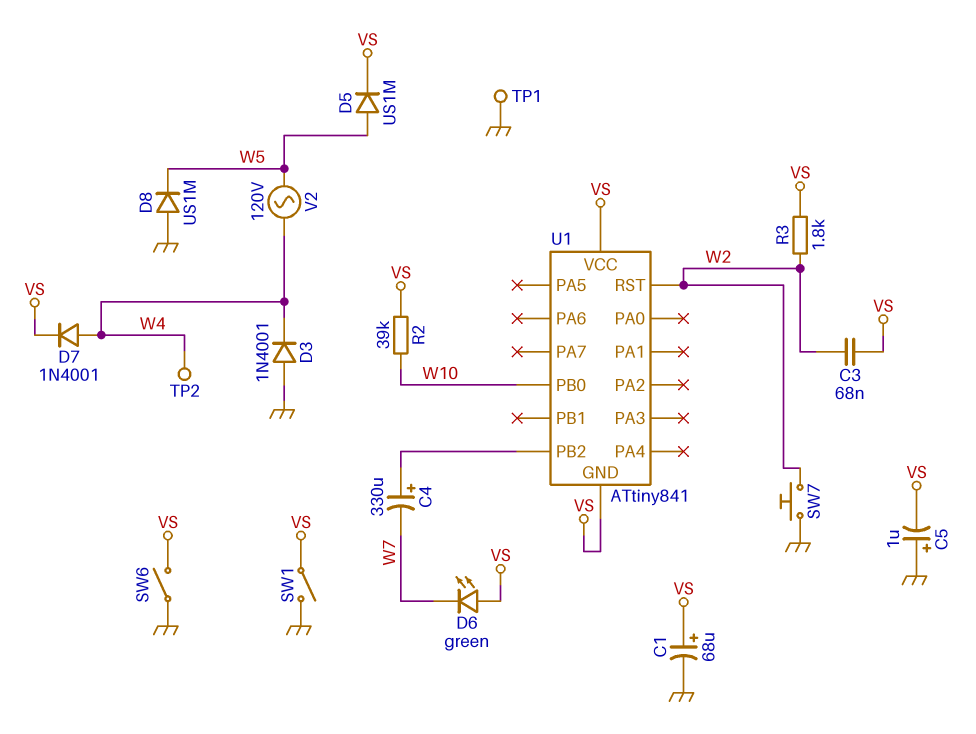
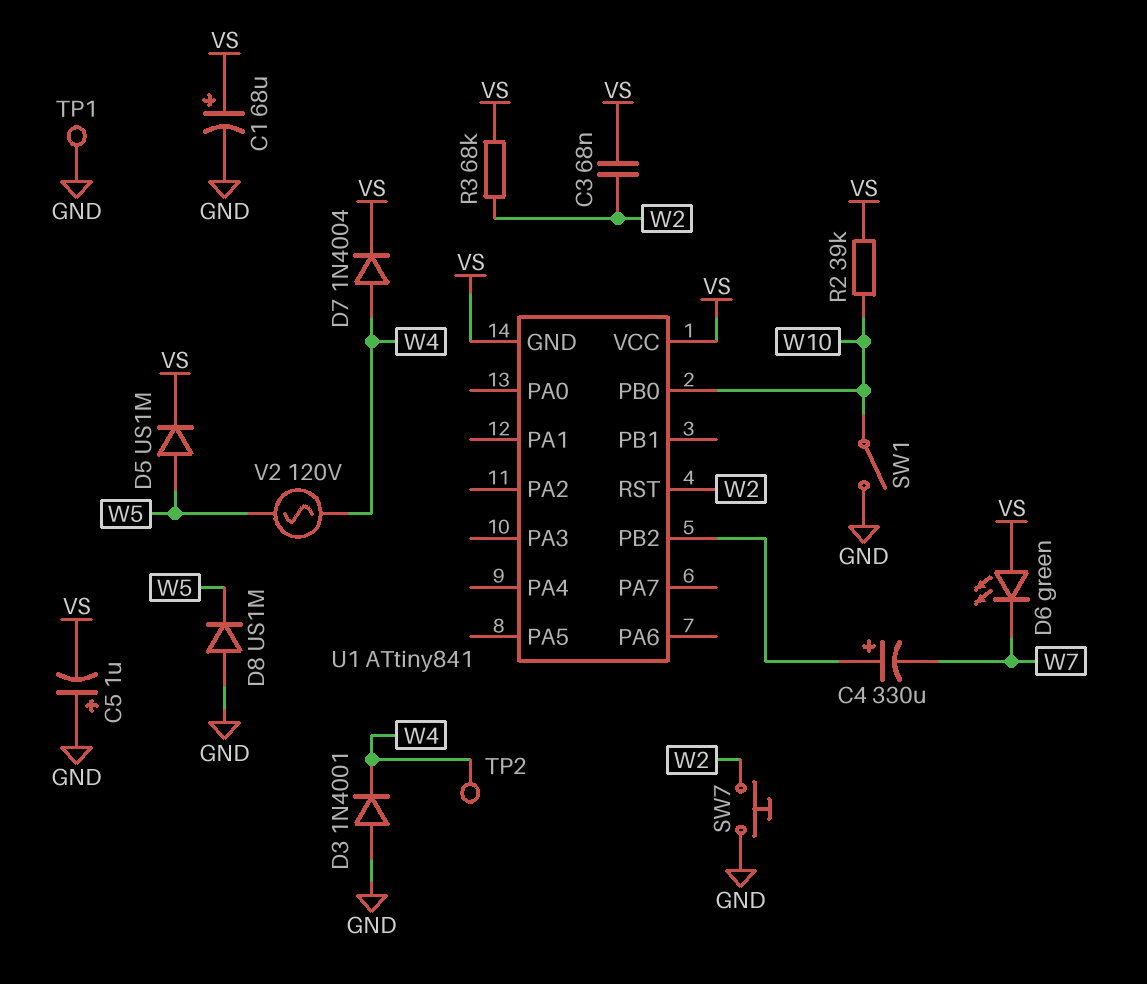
D7: diode 1N4001 (A W4, K VS) -> diode 1N4004 (A W4, K VS)
R3: 1.8k (VS, W2) -> 68k (VS, W2)
SW1: switch (GND, VS) -> switch (GND, W10)
SW6: switch (GND, VS) -> none

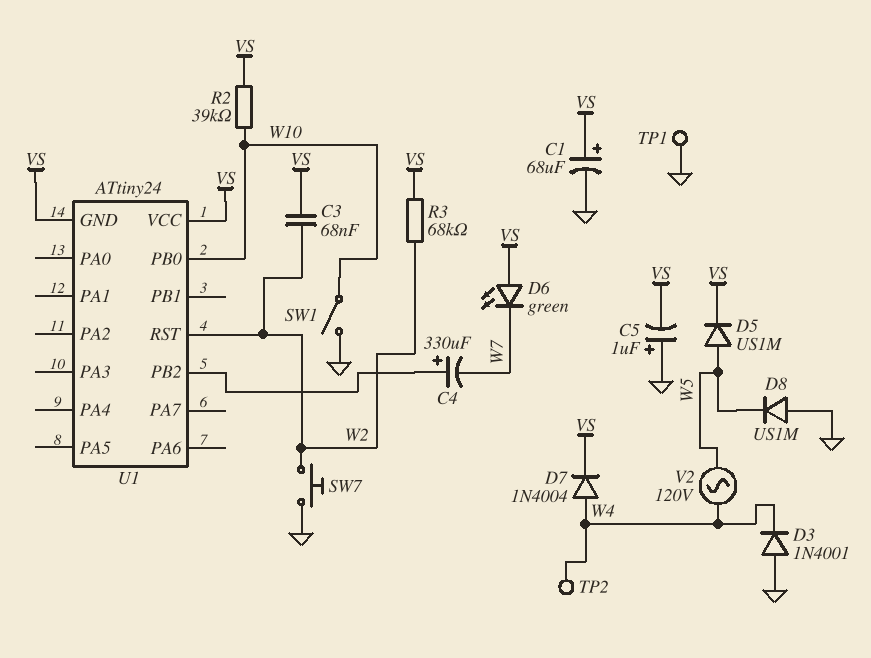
U1: ATtiny841 -> ATtiny24

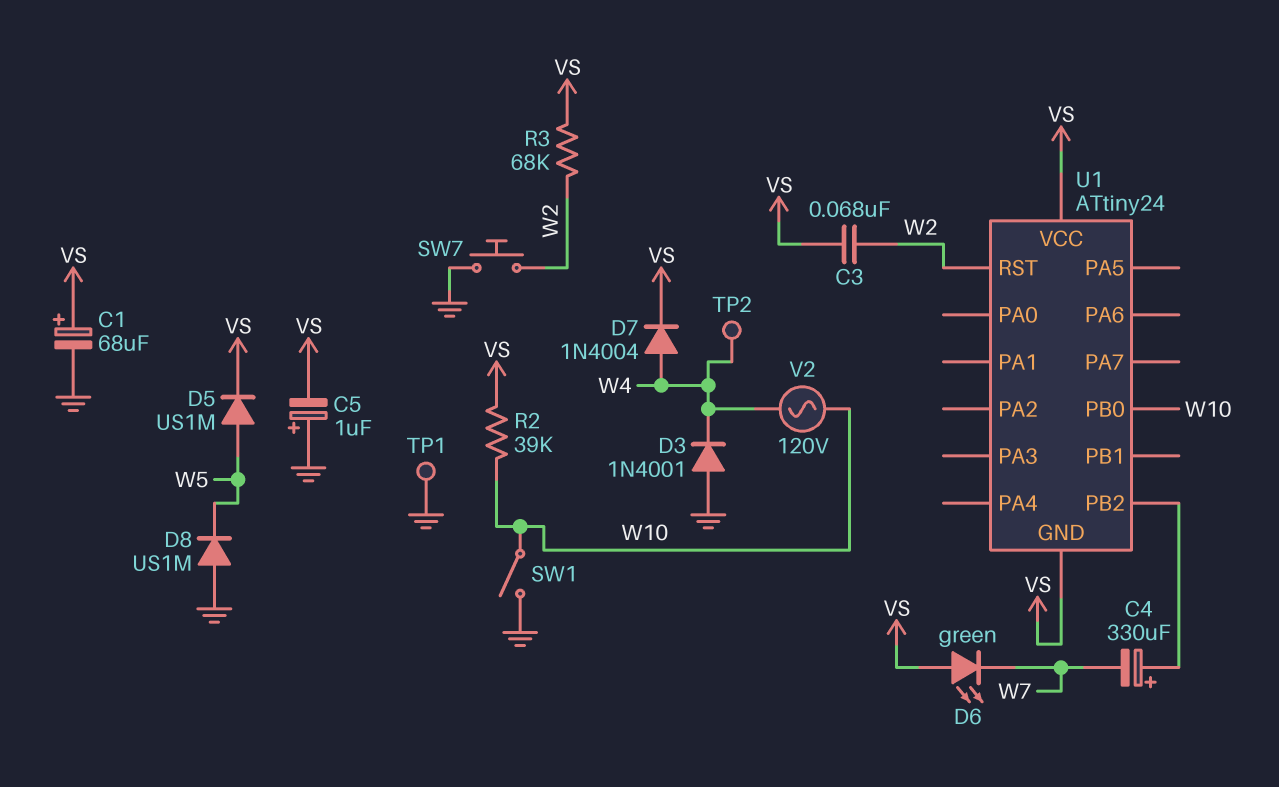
V2: AC 120V (W4, W5) -> AC 120V (W4, W10)

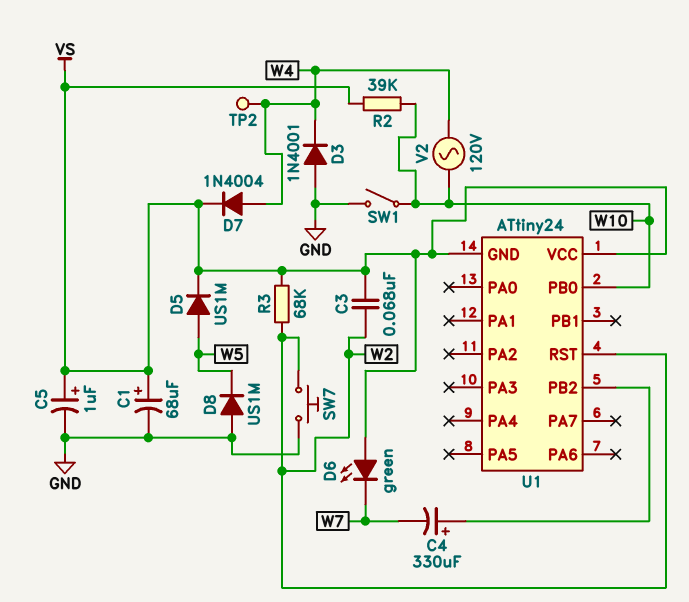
C5: 1uF (plus GND, minus VS) -> 1uF (plus VS, minus GND)
TP1: test point (GND) -> none

